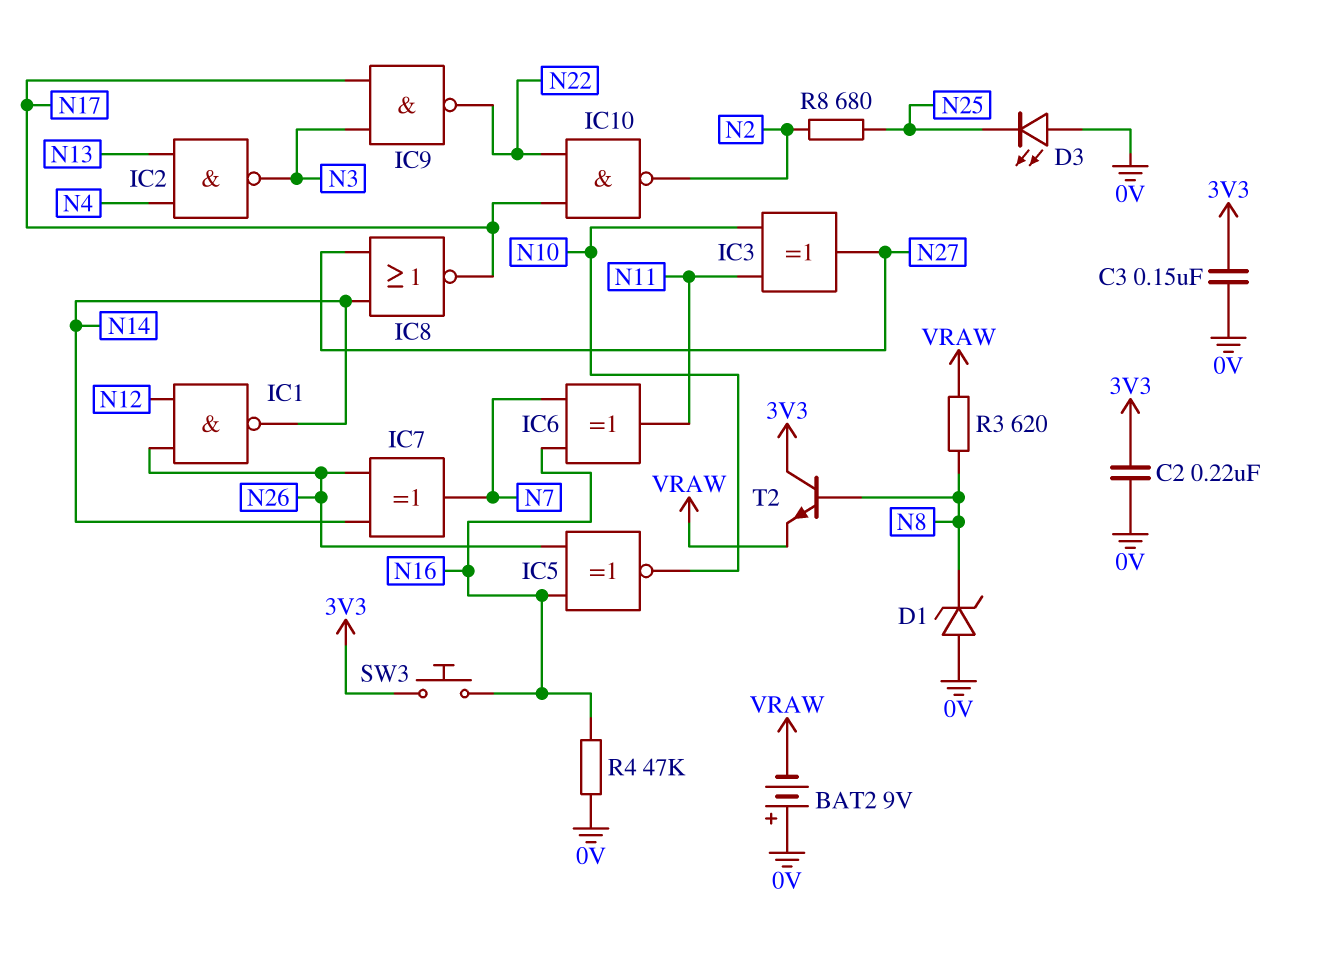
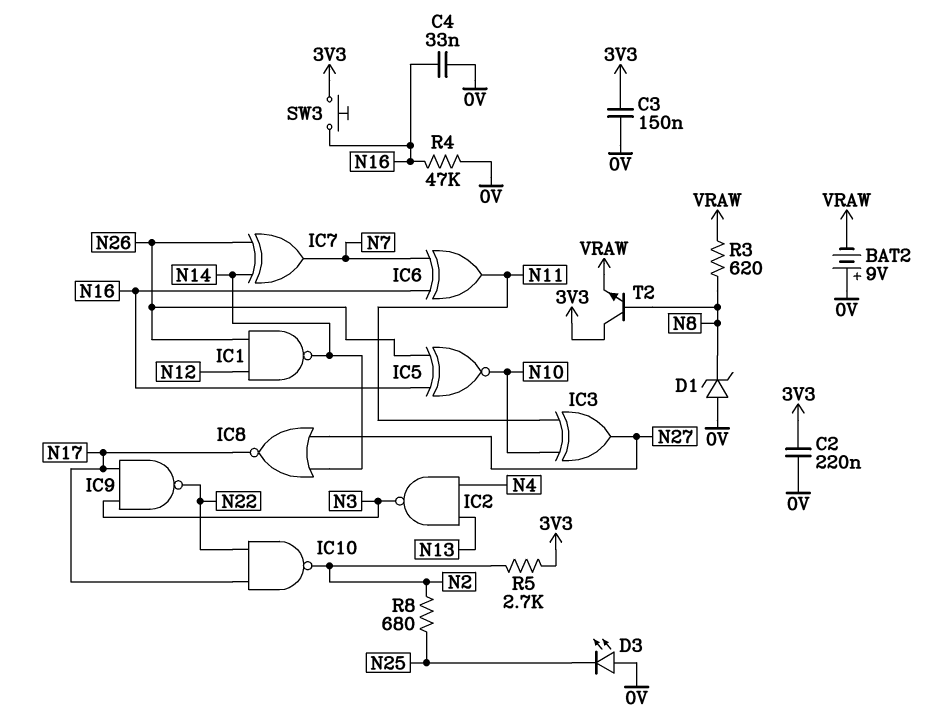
C4: none -> 33nF (0V, N16)
R5: none -> 2.7k (3V3, N2)

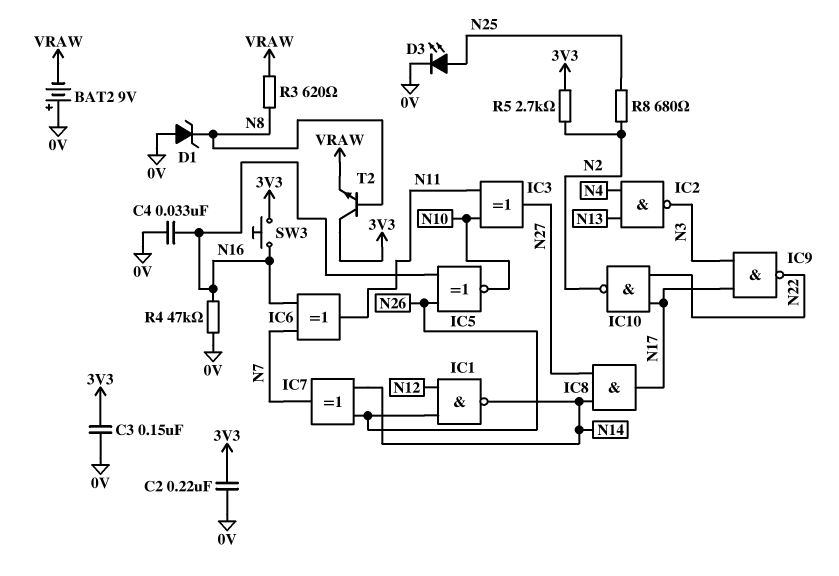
D3: LED (A 0V, K N25) -> LED (A N25, K 0V)
IC8: NOR (in N14, in N27, out N17) -> AND (in N14, in N27, out N17)

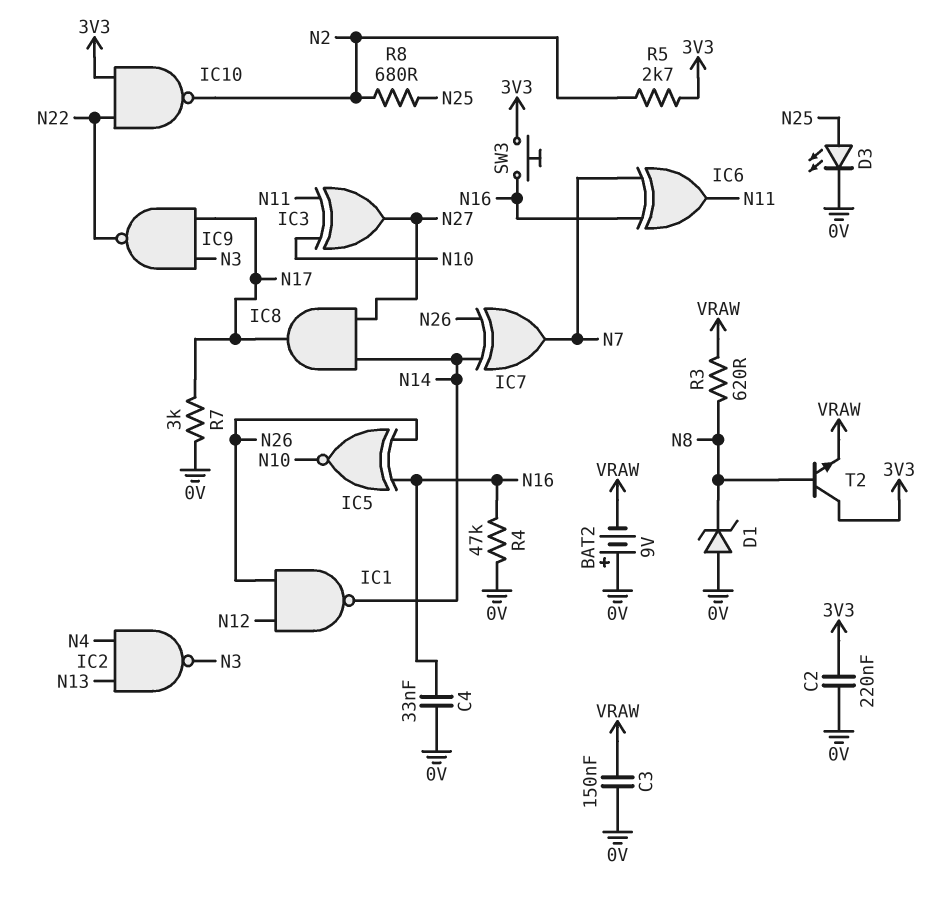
C3: 150nF (0V, 3V3) -> 150nF (0V, VRAW)
IC10: NAND (in N17, in N22, out N2) -> NAND (in 3V3, in N22, out N2)
R7: none -> 3k (0V, N17)

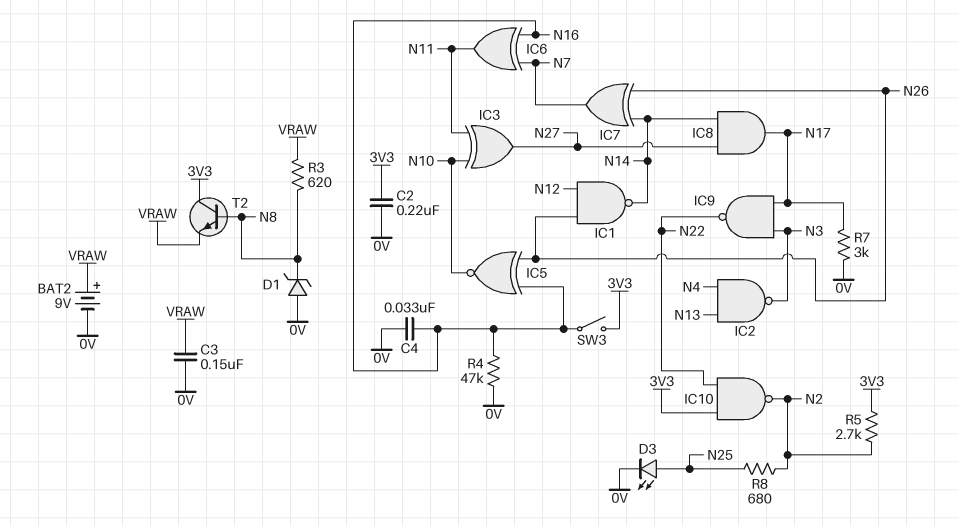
BAT2: 9V (plus 0V, minus VRAW) -> 9V (plus VRAW, minus 0V)
SW3: button (3V3, N16) -> switch (3V3, N16)

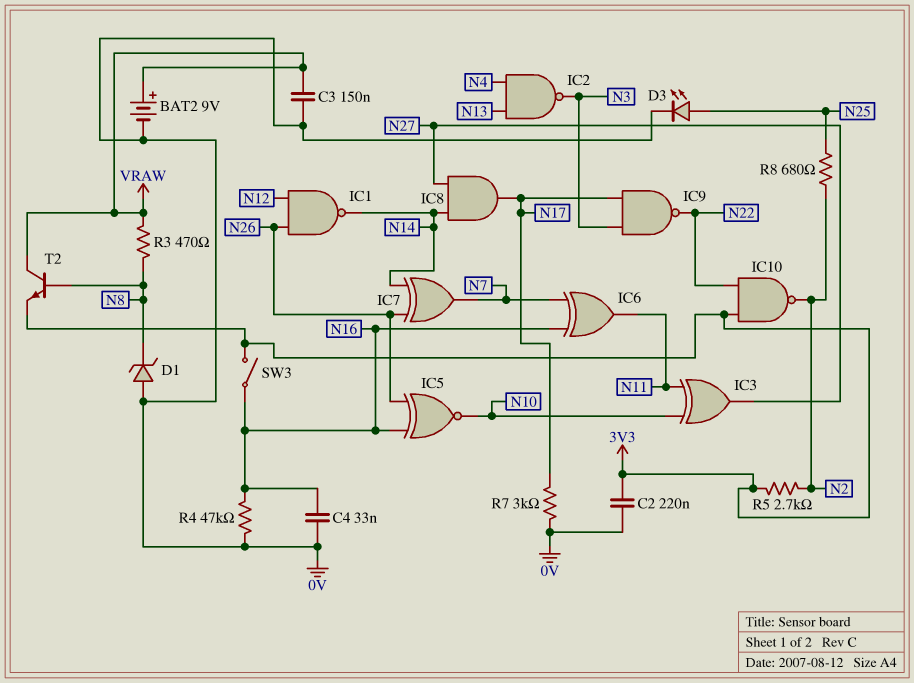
R3: 620 (N8, VRAW) -> 470 (N8, VRAW)
T2: NPN (B N8, C 3V3, E VRAW) -> NPN (B N8, C VRAW, E 3V3)

